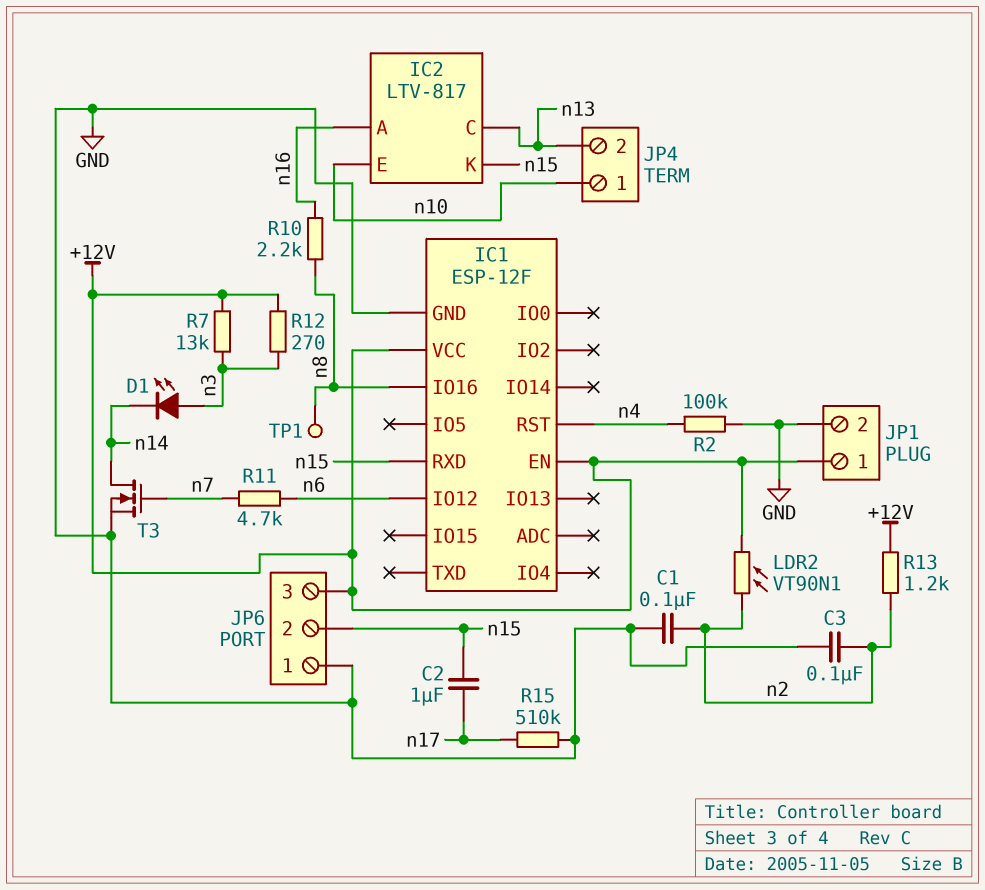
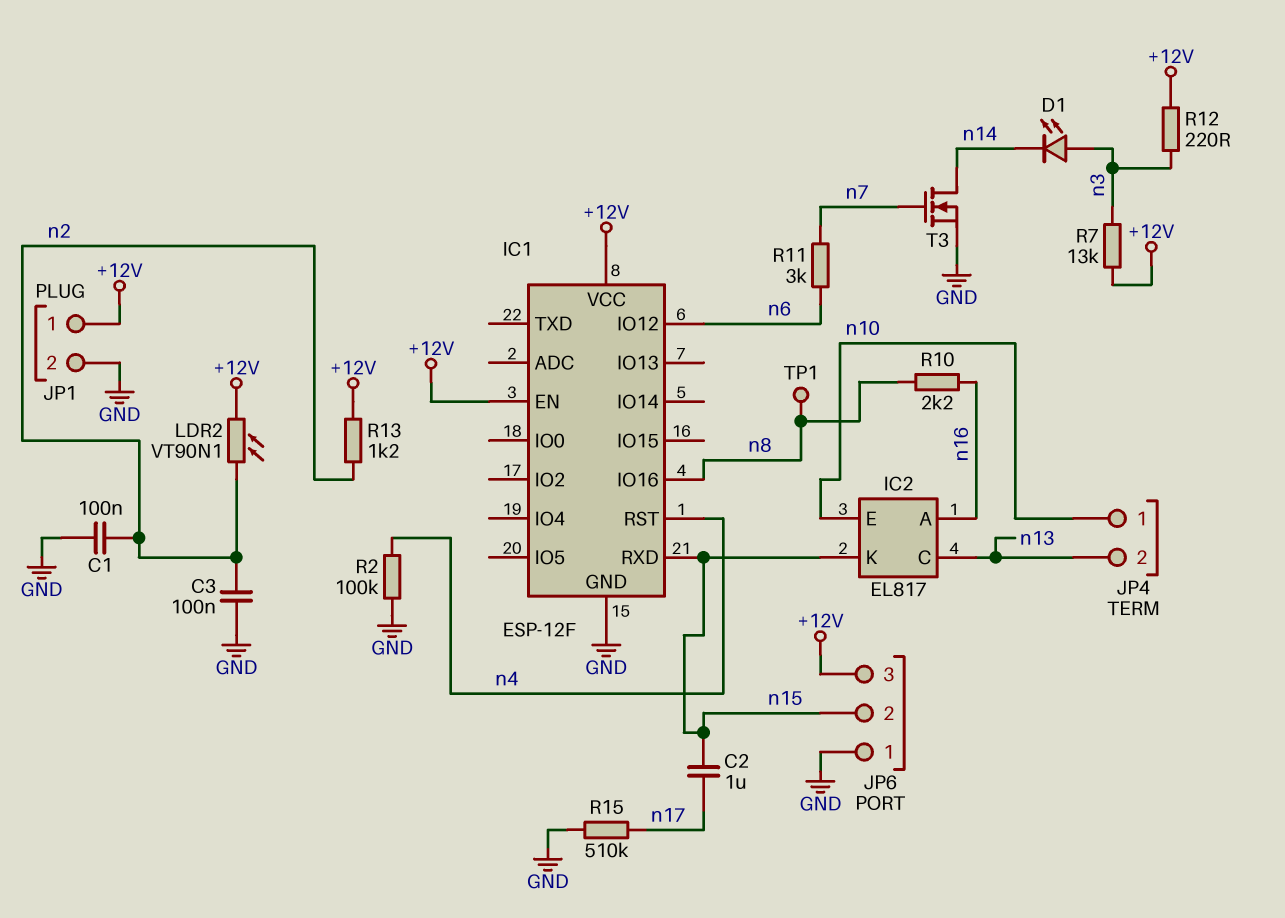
IC2: LTV-817 -> EL817
R11: 4.7k (n6, n7) -> 3k (n6, n7)
R12: 270 (+12V, n3) -> 220 (+12V, n3)

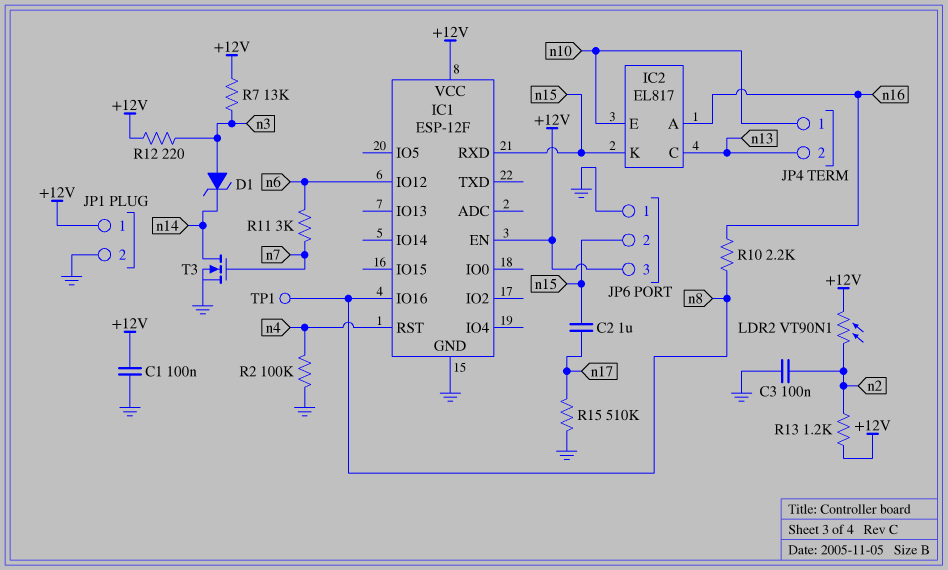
C1: 100nF (GND, n2) -> 100nF (+12V, GND)
D1: LED (A n3, K n14) -> zener (A n3, K n14)

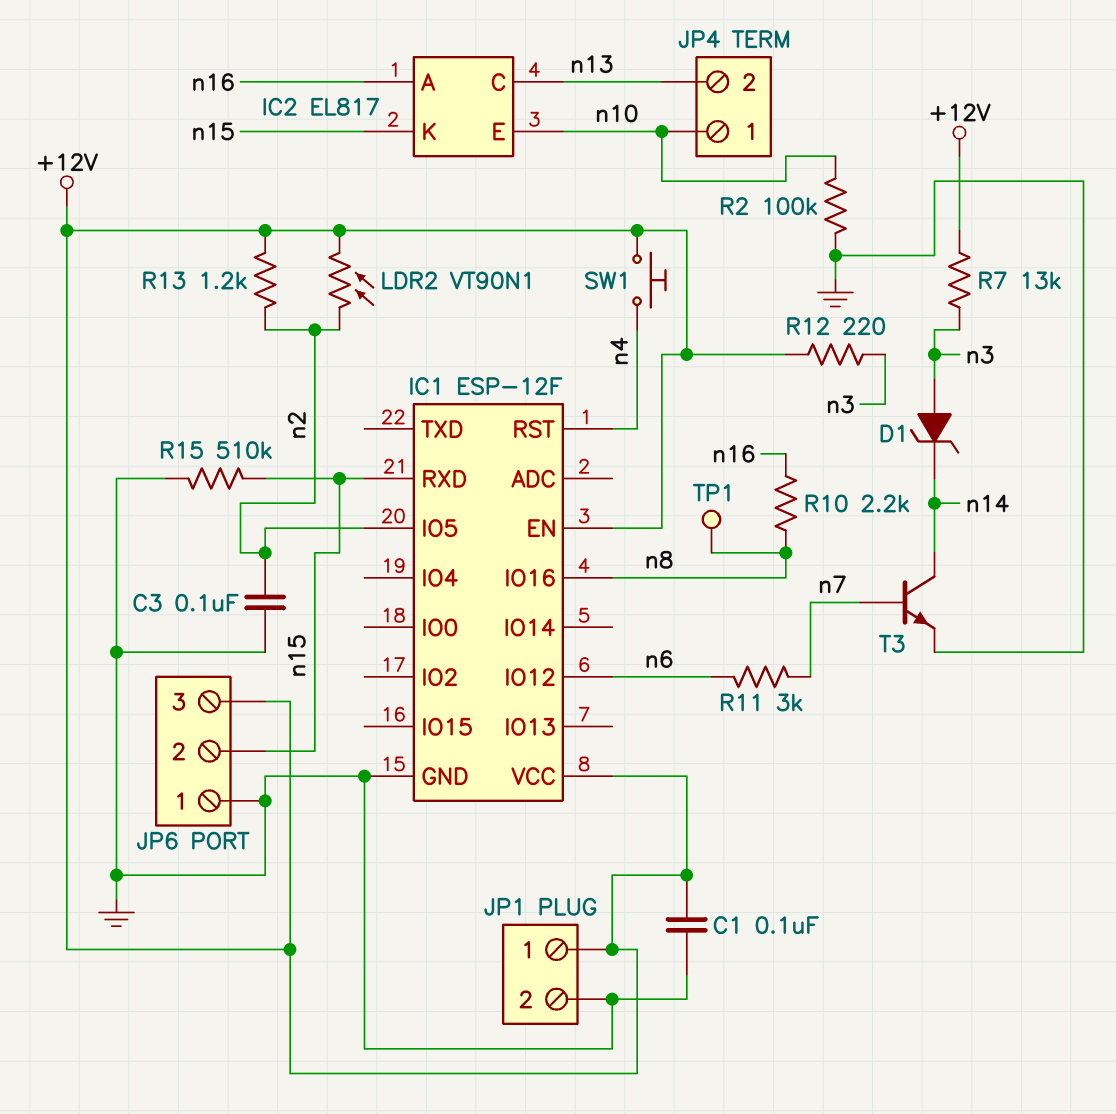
C2: 1uF (n15, n17) -> none
IC1 pin IO5: none -> n2
R2: 100k (GND, n4) -> 100k (GND, n10)
R15: 510k (GND, n17) -> 510k (GND, n15)
SW1: none -> button (+12V, n4)
T3: NMOS (G n7, D n14, S GND) -> NPN (B n7, C n14, E GND)

